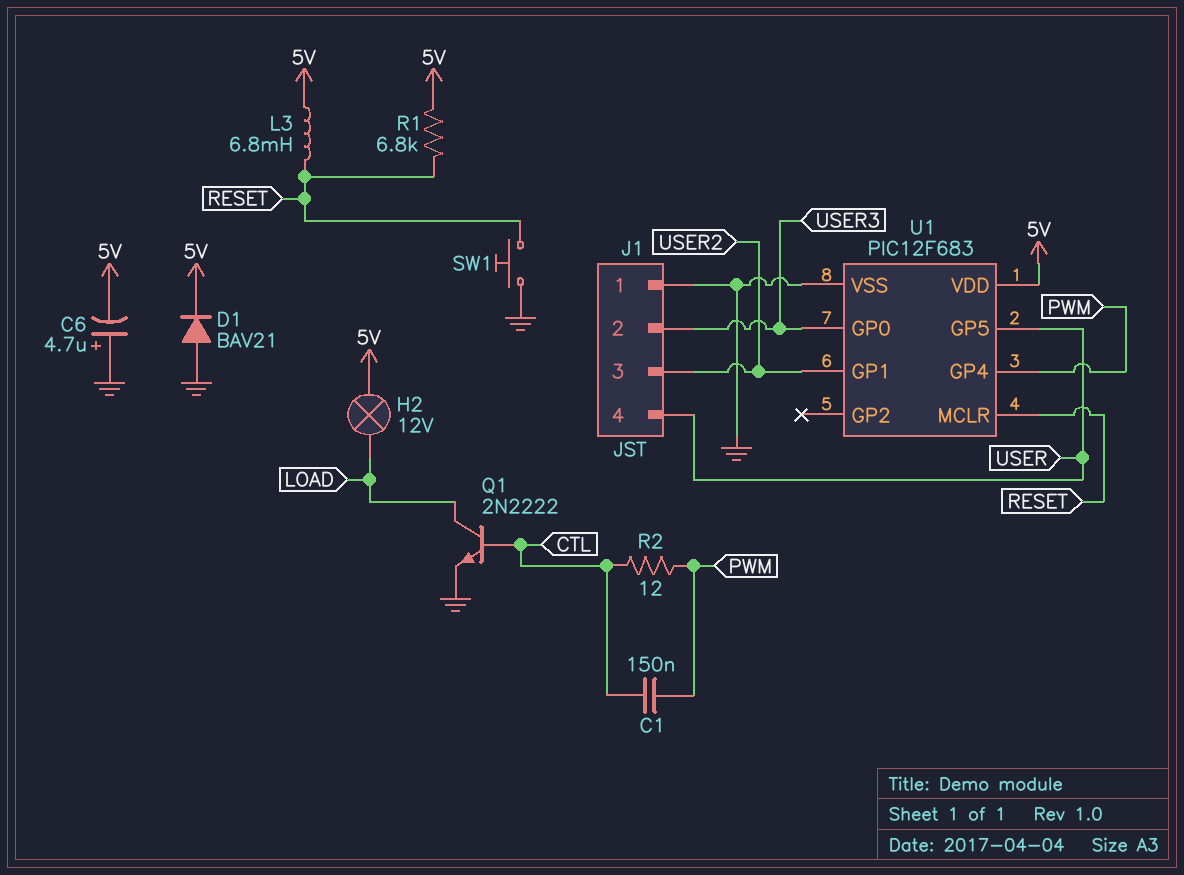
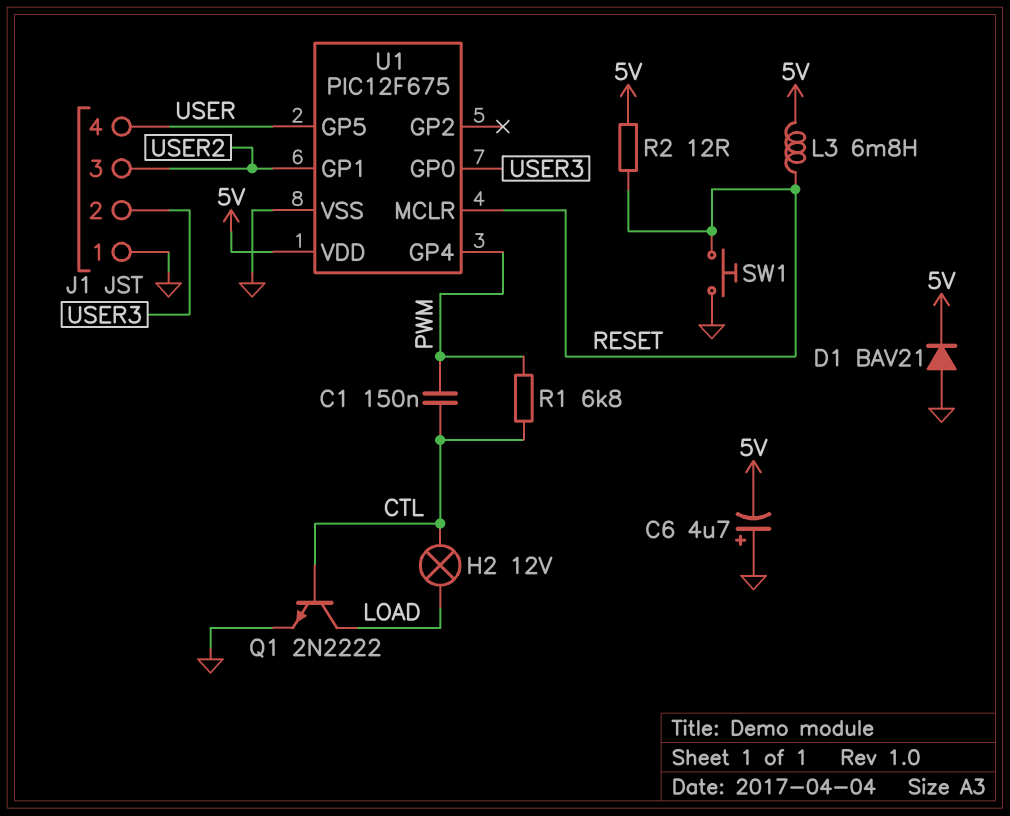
H2: lamp 12V (5V, LOAD) -> lamp 12V (CTL, LOAD)
R1: 6.8k (5V, RESET) -> 6.8k (CTL, PWM)
R2: 12 (CTL, PWM) -> 12 (5V, RESET)
U1: PIC12F683 -> PIC12F675

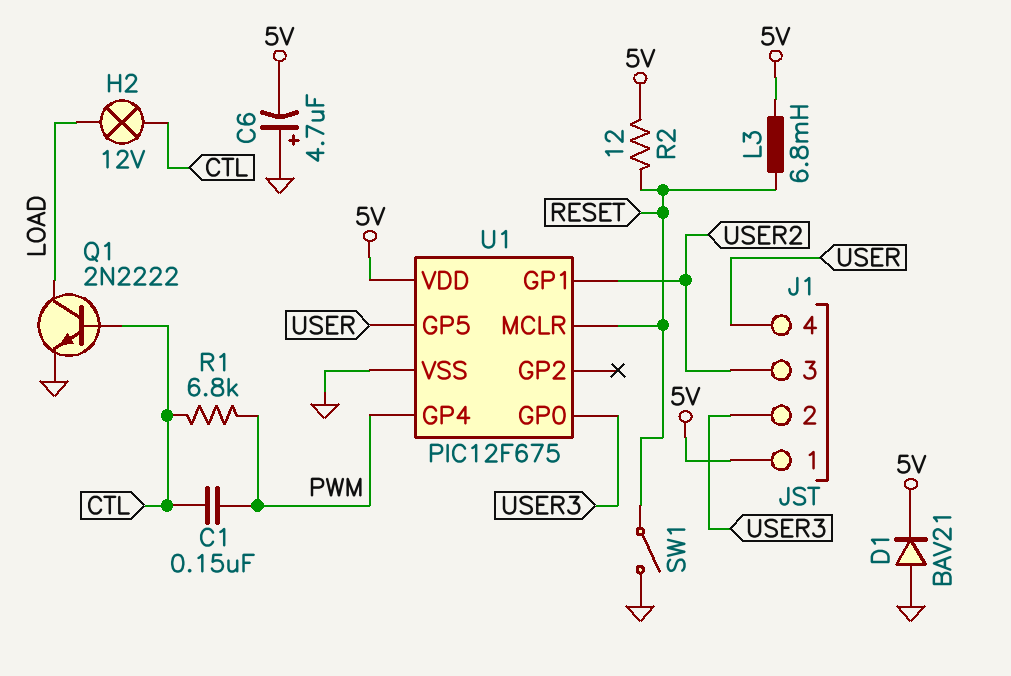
J1 pin 1: GND -> 5V
SW1: button (GND, RESET) -> switch (GND, RESET)

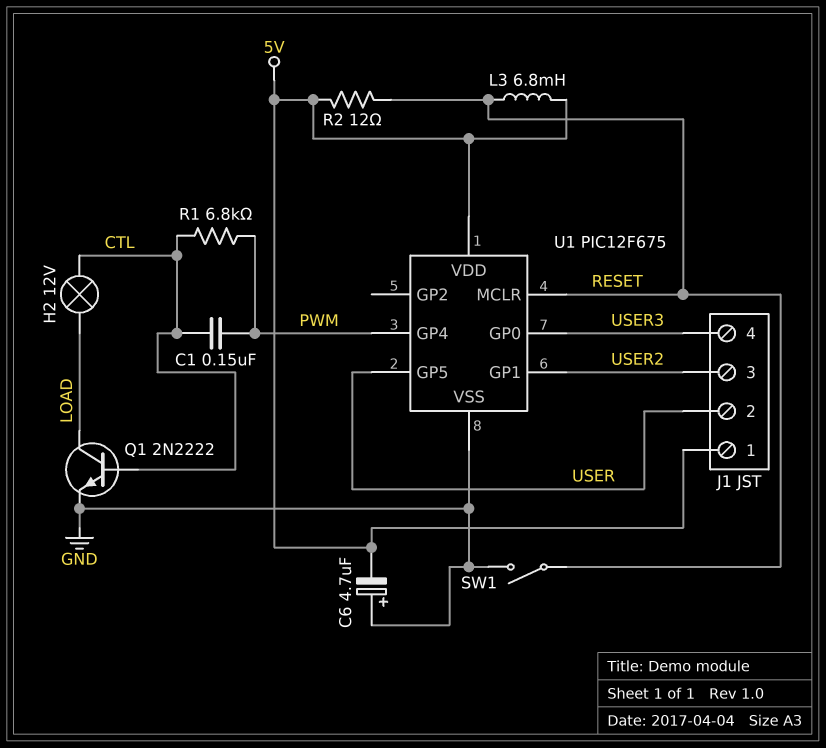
D1: diode BAV21 (A GND, K 5V) -> none
J1 pin 2: USER3 -> USER
J1 pin 4: USER -> USER3

